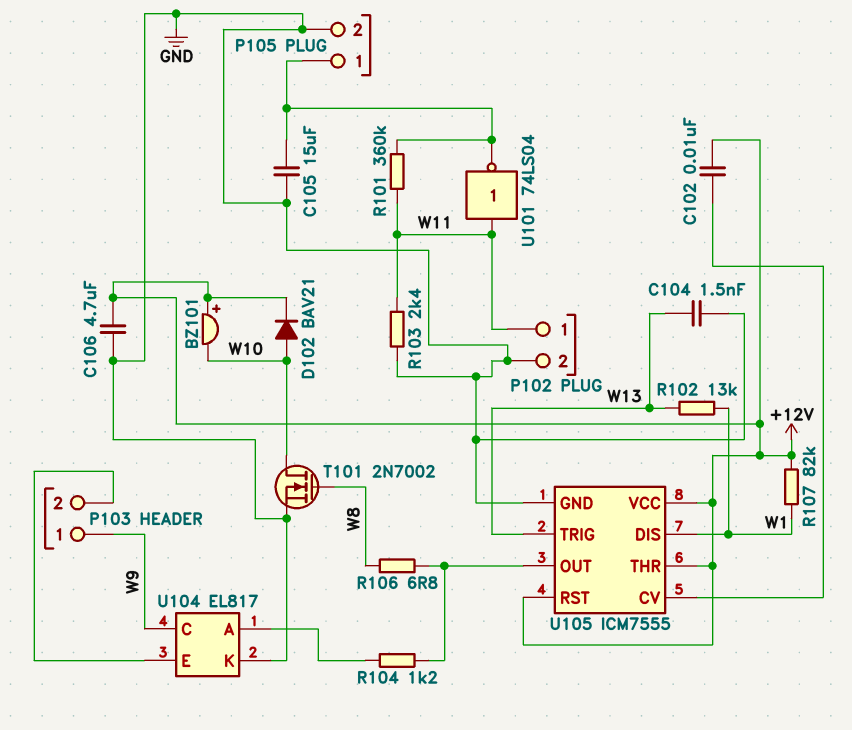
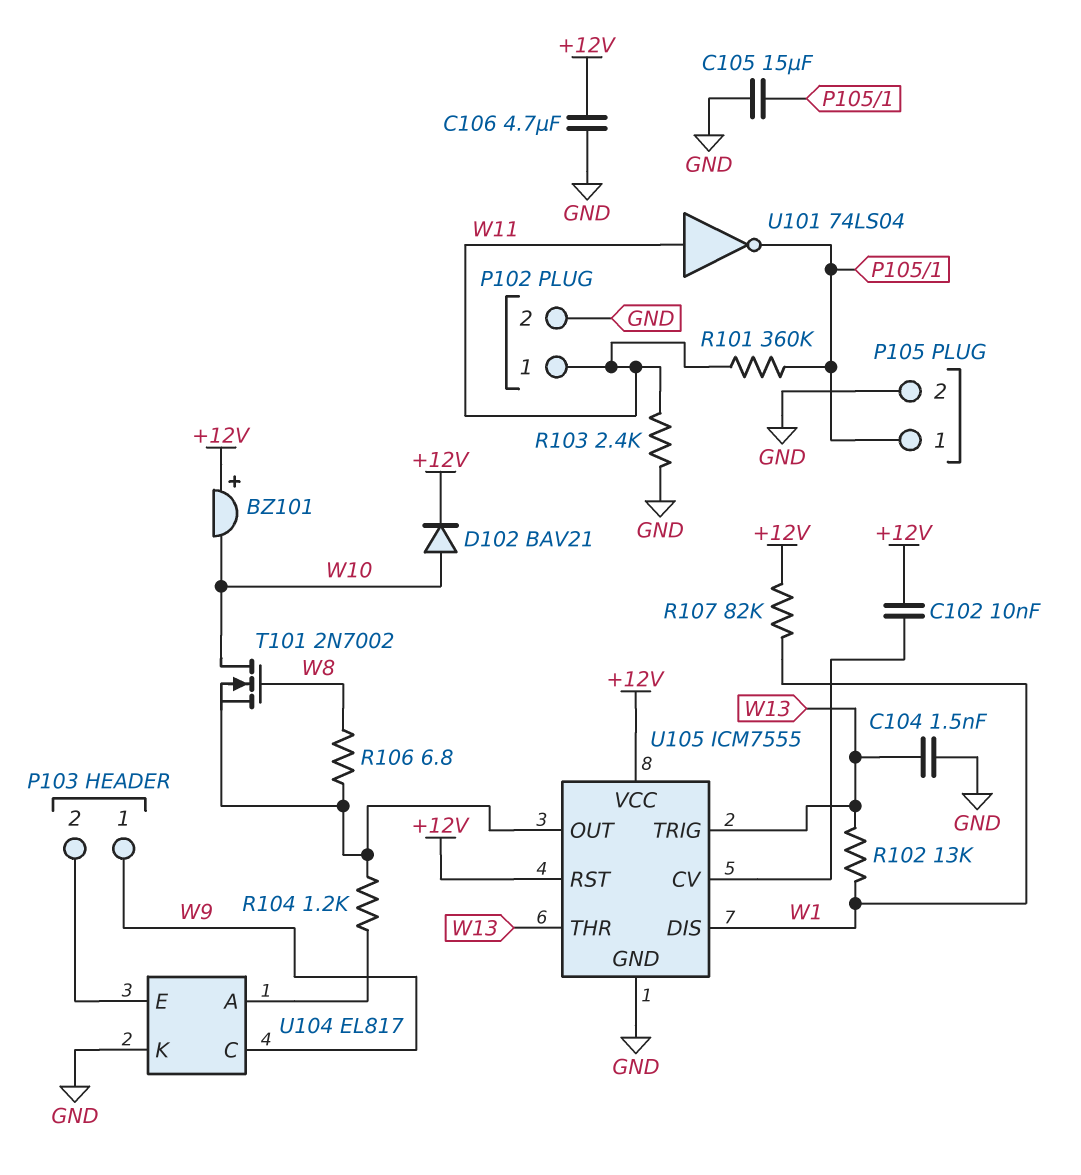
T101: NMOS 2N7002 (G W8, D W10, S GND) -> NMOS 2N7002 (G W8, D W10, S U105/OUT)
U105 pin THR: +12V -> W13

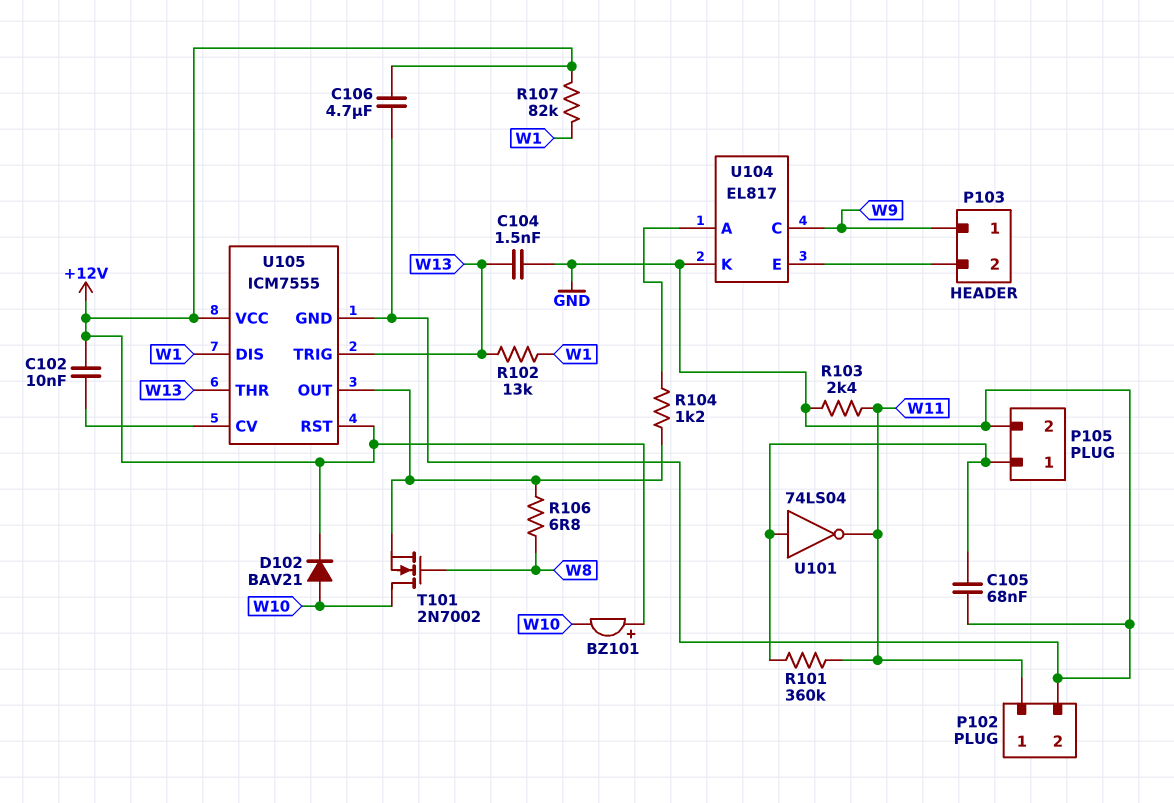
C105: 15uF (GND, P105/1) -> 68nF (GND, P105/1)
U101: NOT 74LS04 (in W11, out P105/1) -> NOT 74LS04 (in P105/1, out W11)

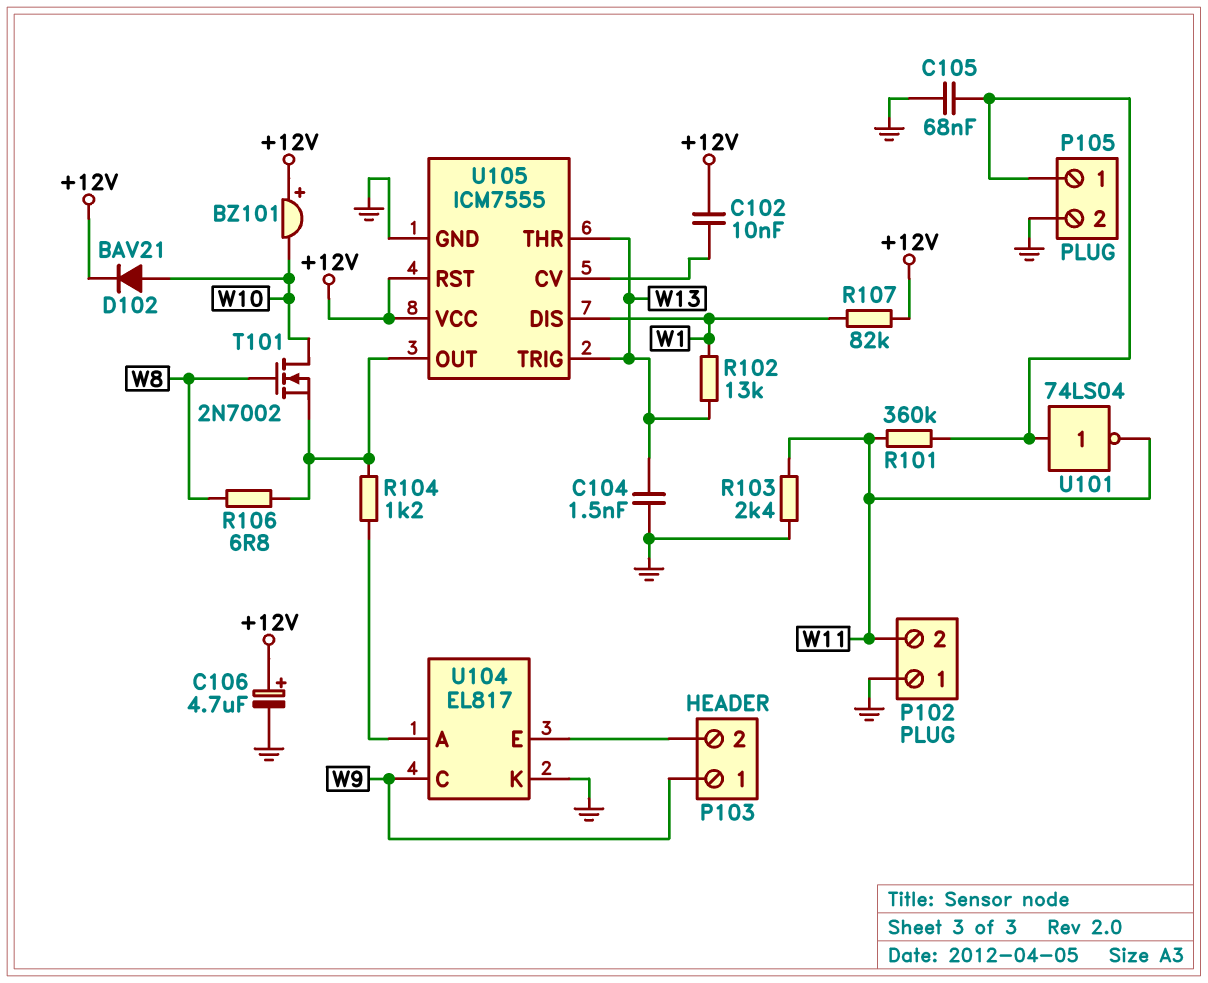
C106: 4.7uF (+12V, GND) -> 4.7uF (plus +12V, minus GND)
P102 pin 1: W11 -> GND
P102 pin 2: GND -> W11

